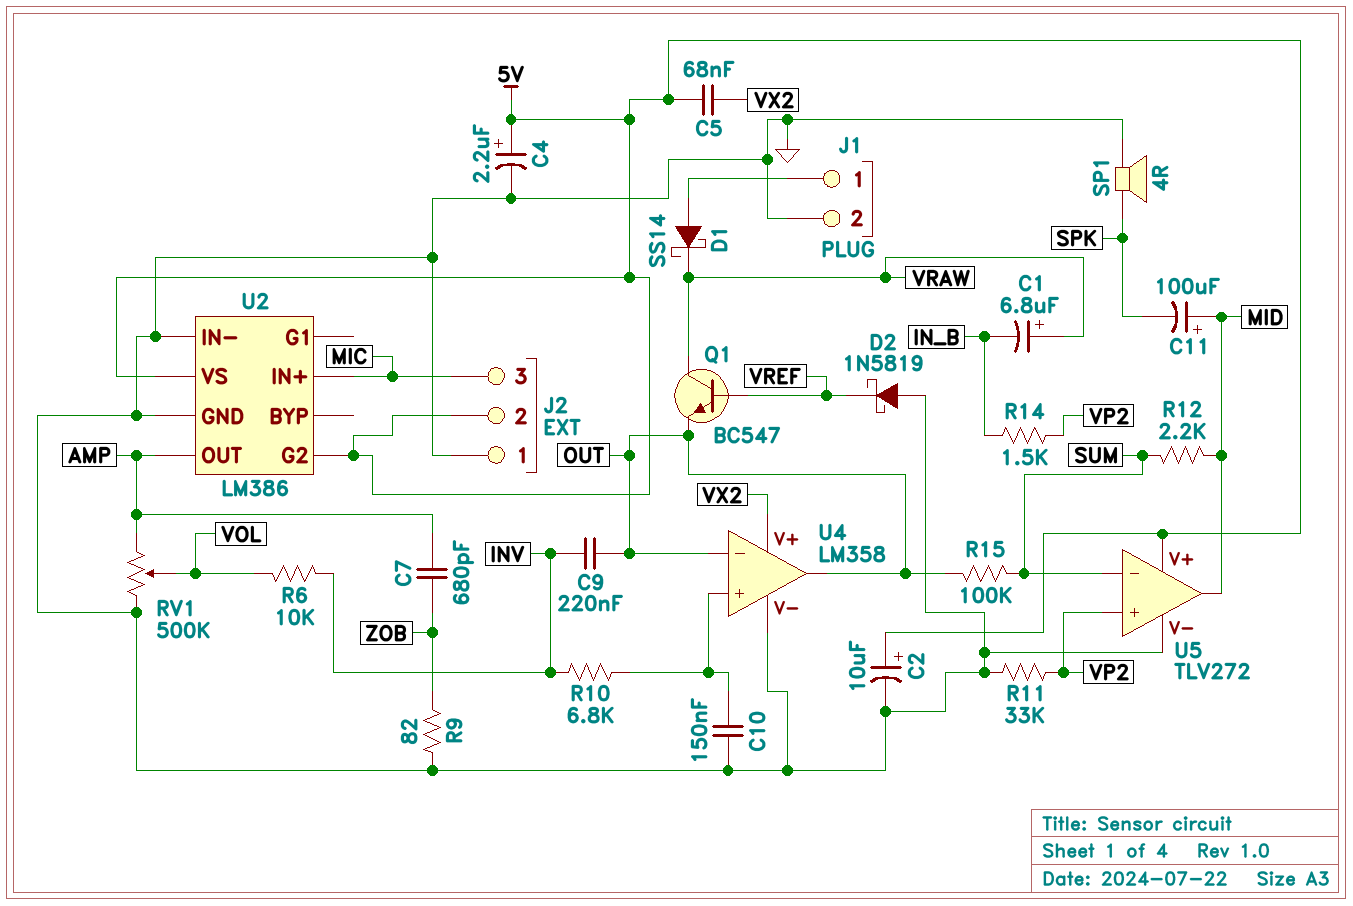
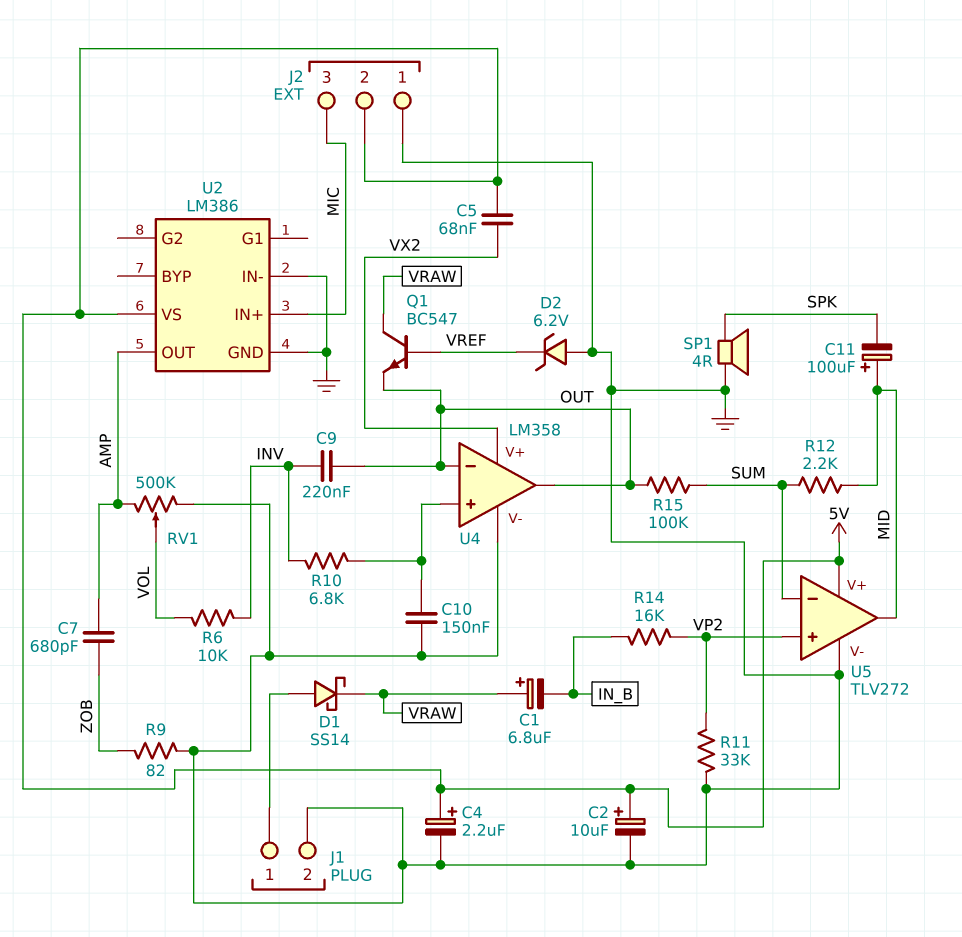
D2: schottky 1N5819 (A GND, K VREF) -> zener 6.2V (A GND, K VREF)
R14: 1.5k (IN_B, VP2) -> 16k (IN_B, VP2)
U2 pin G2: 5V -> none

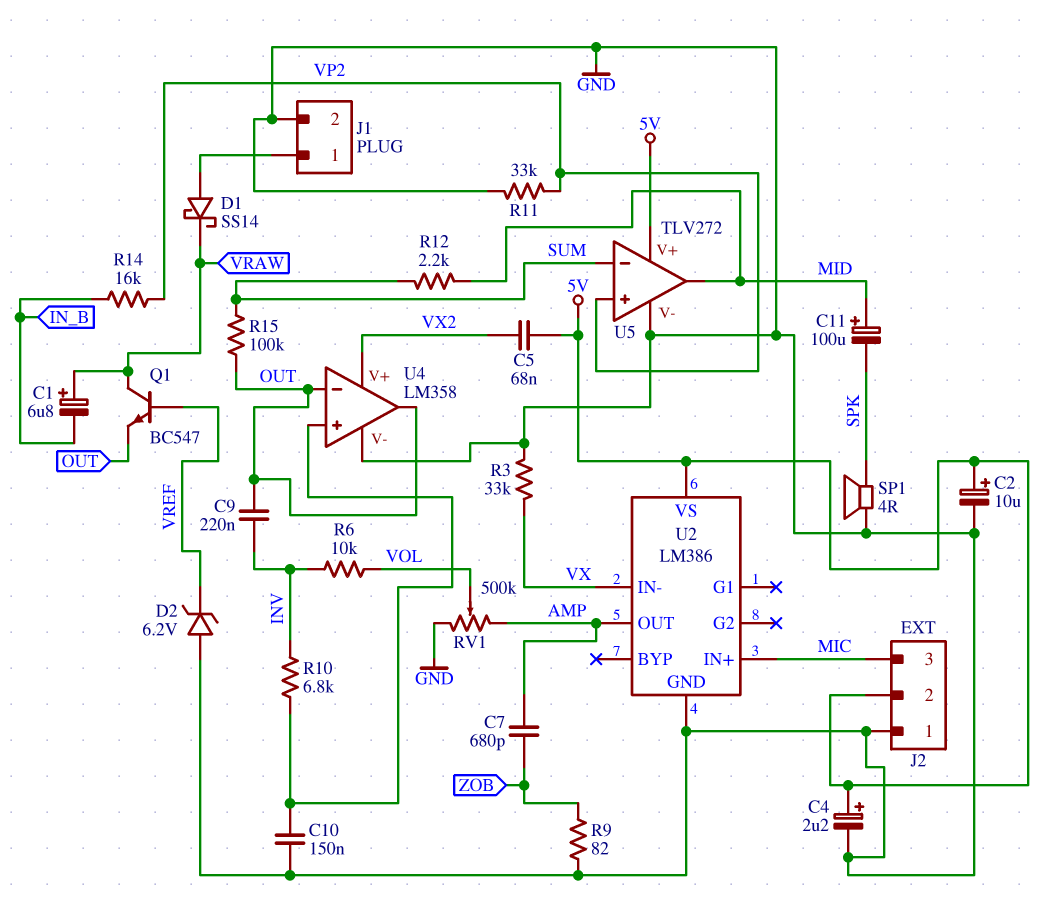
R3: none -> 33k (GND, VX)
U2 pin IN-: GND -> VX

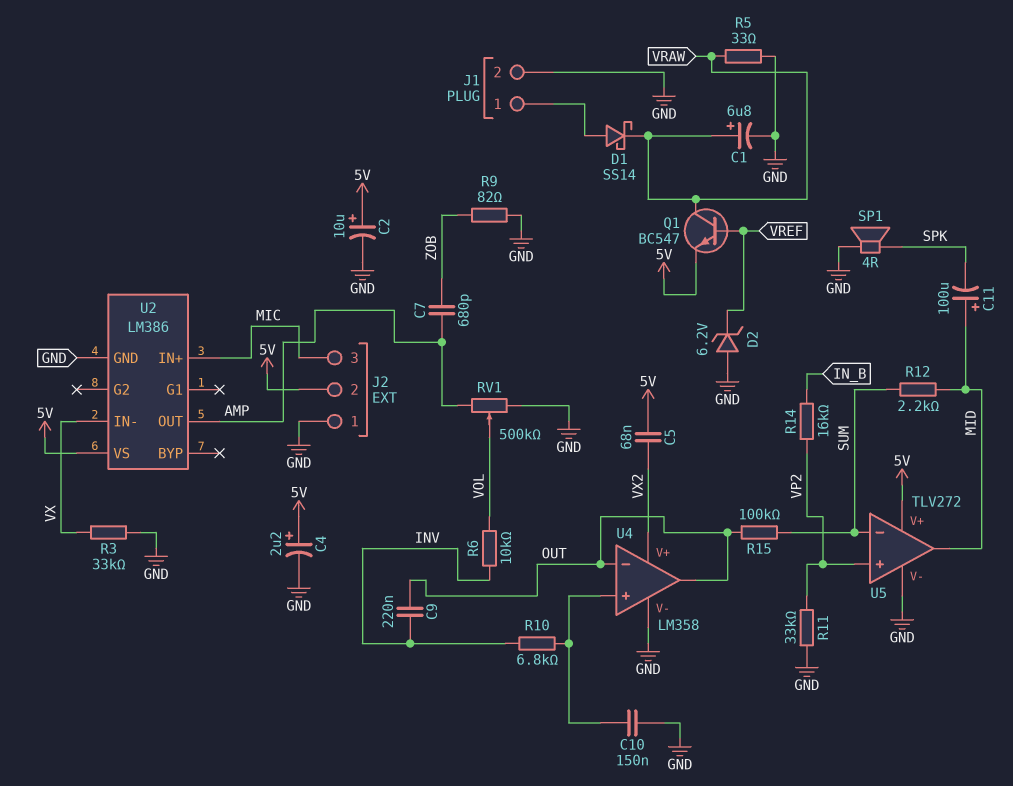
C1: 6.8uF (plus VRAW, minus IN_B) -> 6.8uF (plus VRAW, minus GND)
Q1: NPN BC547 (B VREF, C VRAW, E OUT) -> NPN BC547 (B VREF, C VRAW, E 5V)
R5: none -> 33 (GND, VRAW)

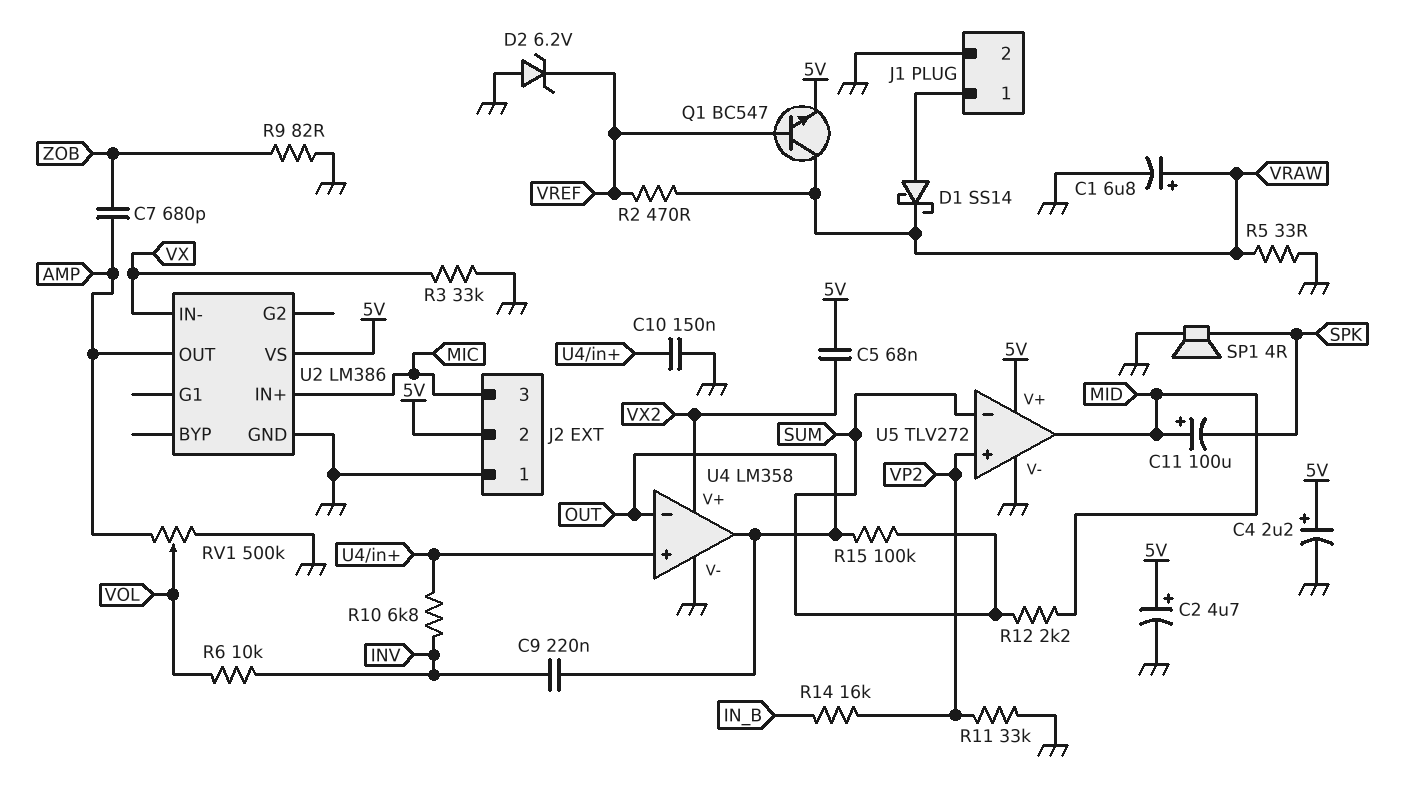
C2: 10uF (plus 5V, minus GND) -> 4.7uF (plus 5V, minus GND)
R2: none -> 470 (VRAW, VREF)

